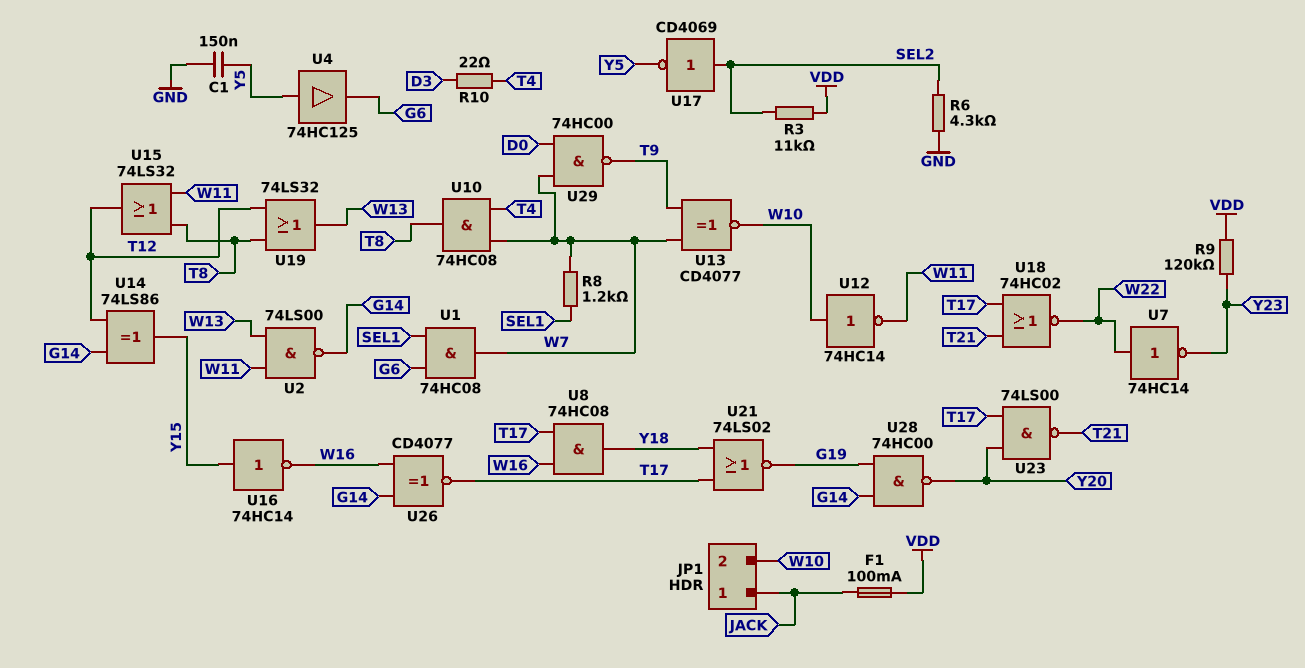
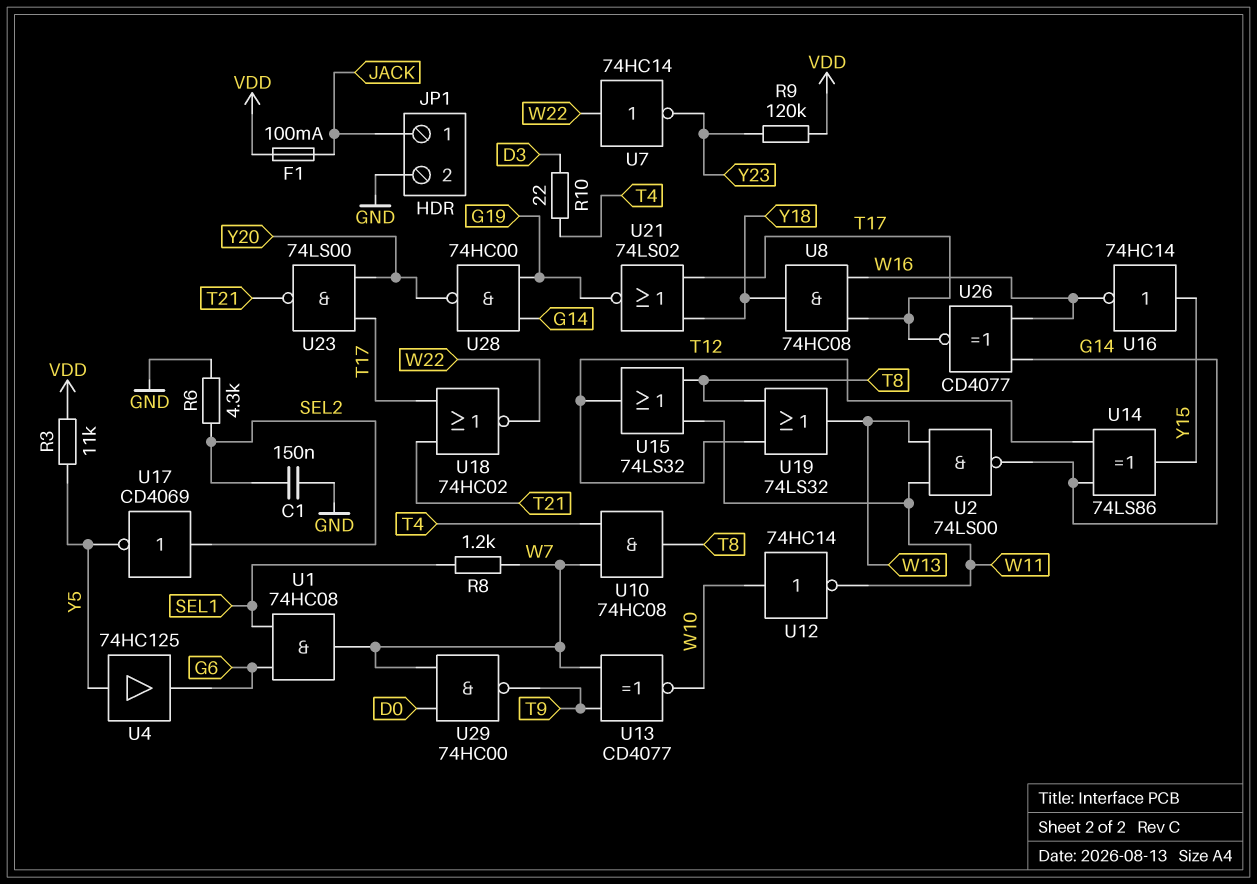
C1: 150nF (GND, Y5) -> 150nF (GND, SEL2)
JP1 pin 2: W10 -> GND
R3: 11k (SEL2, VDD) -> 11k (VDD, Y5)

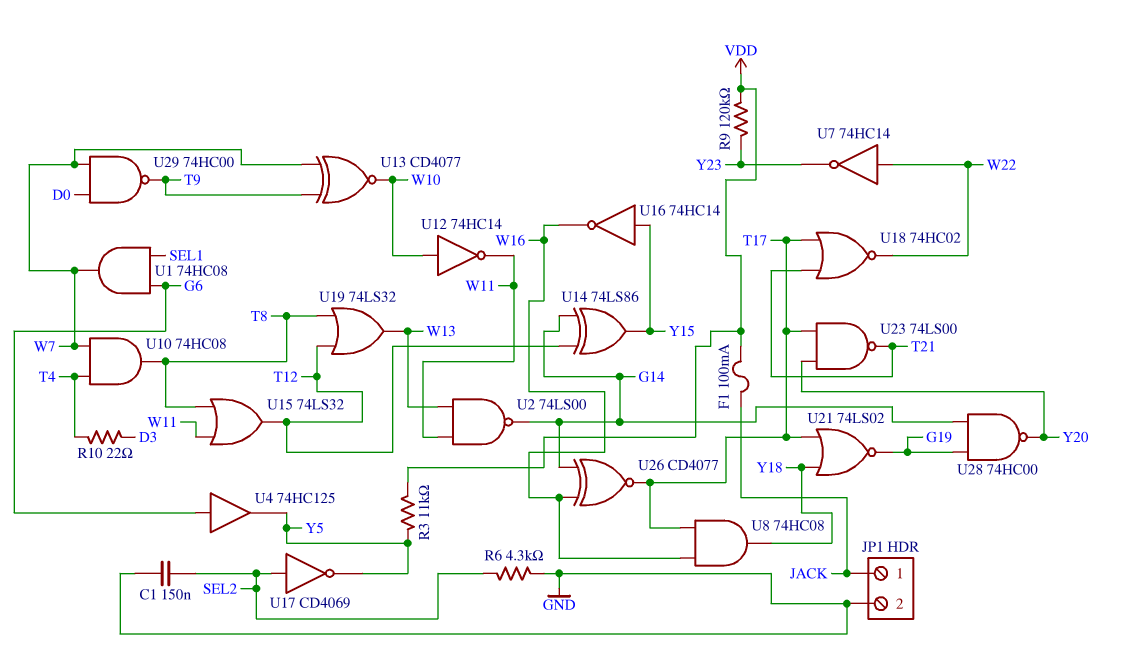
R8: 1.2k (SEL1, W7) -> none
U4: buffer 74HC125 (in Y5, out G6) -> buffer 74HC125 (in G6, out Y5)

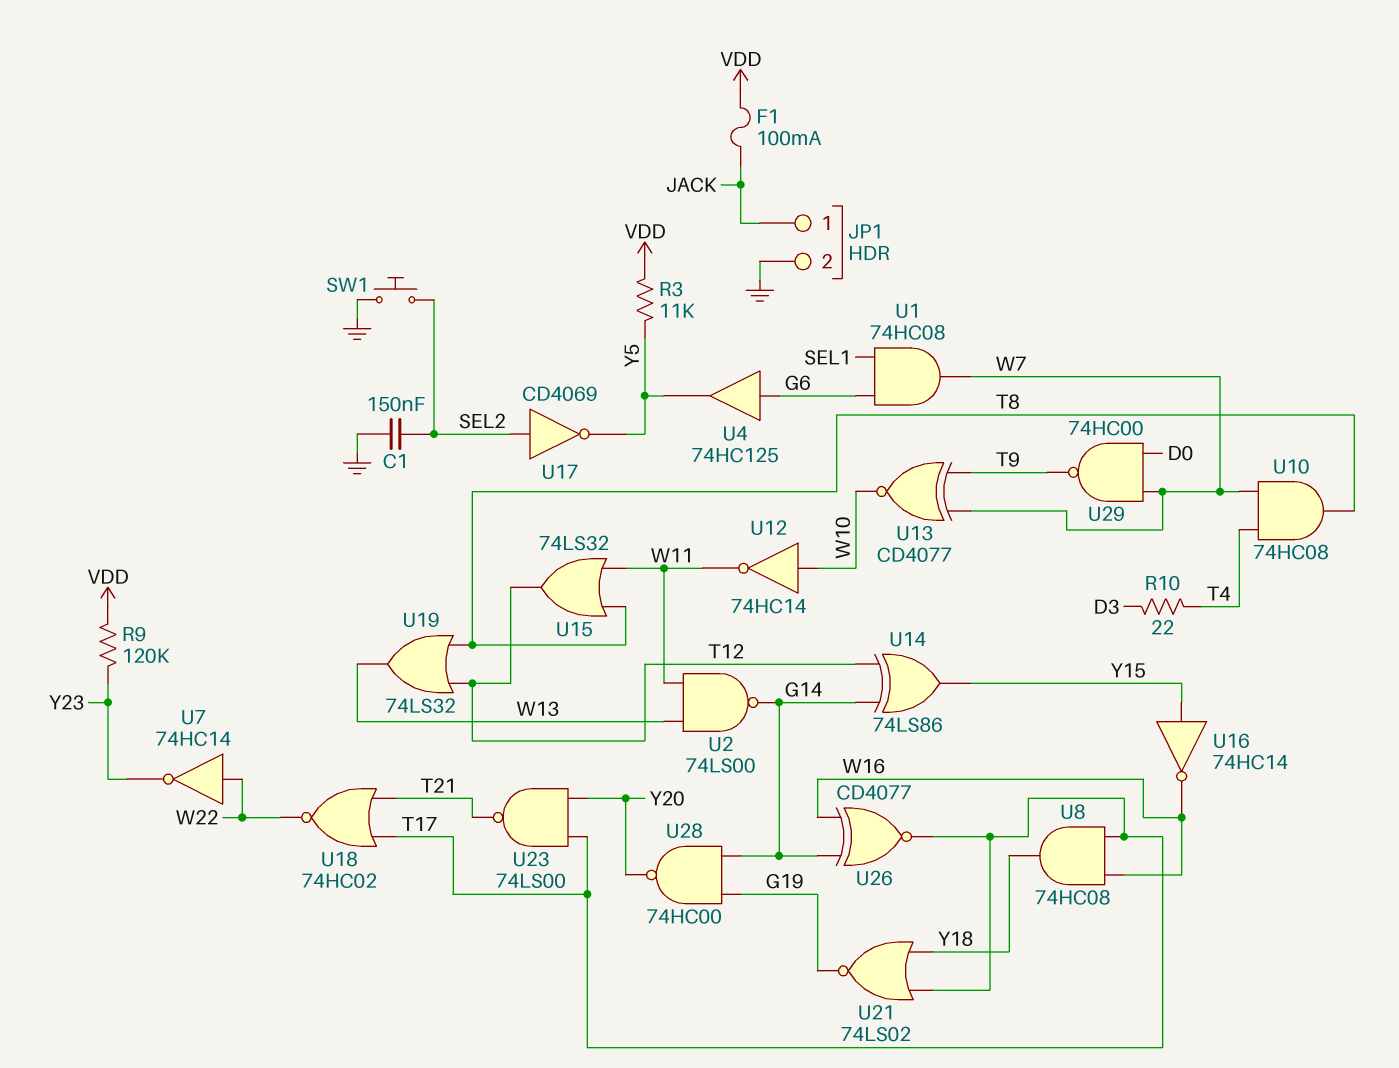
R6: 4.3k (GND, SEL2) -> none
SW1: none -> button (GND, SEL2)

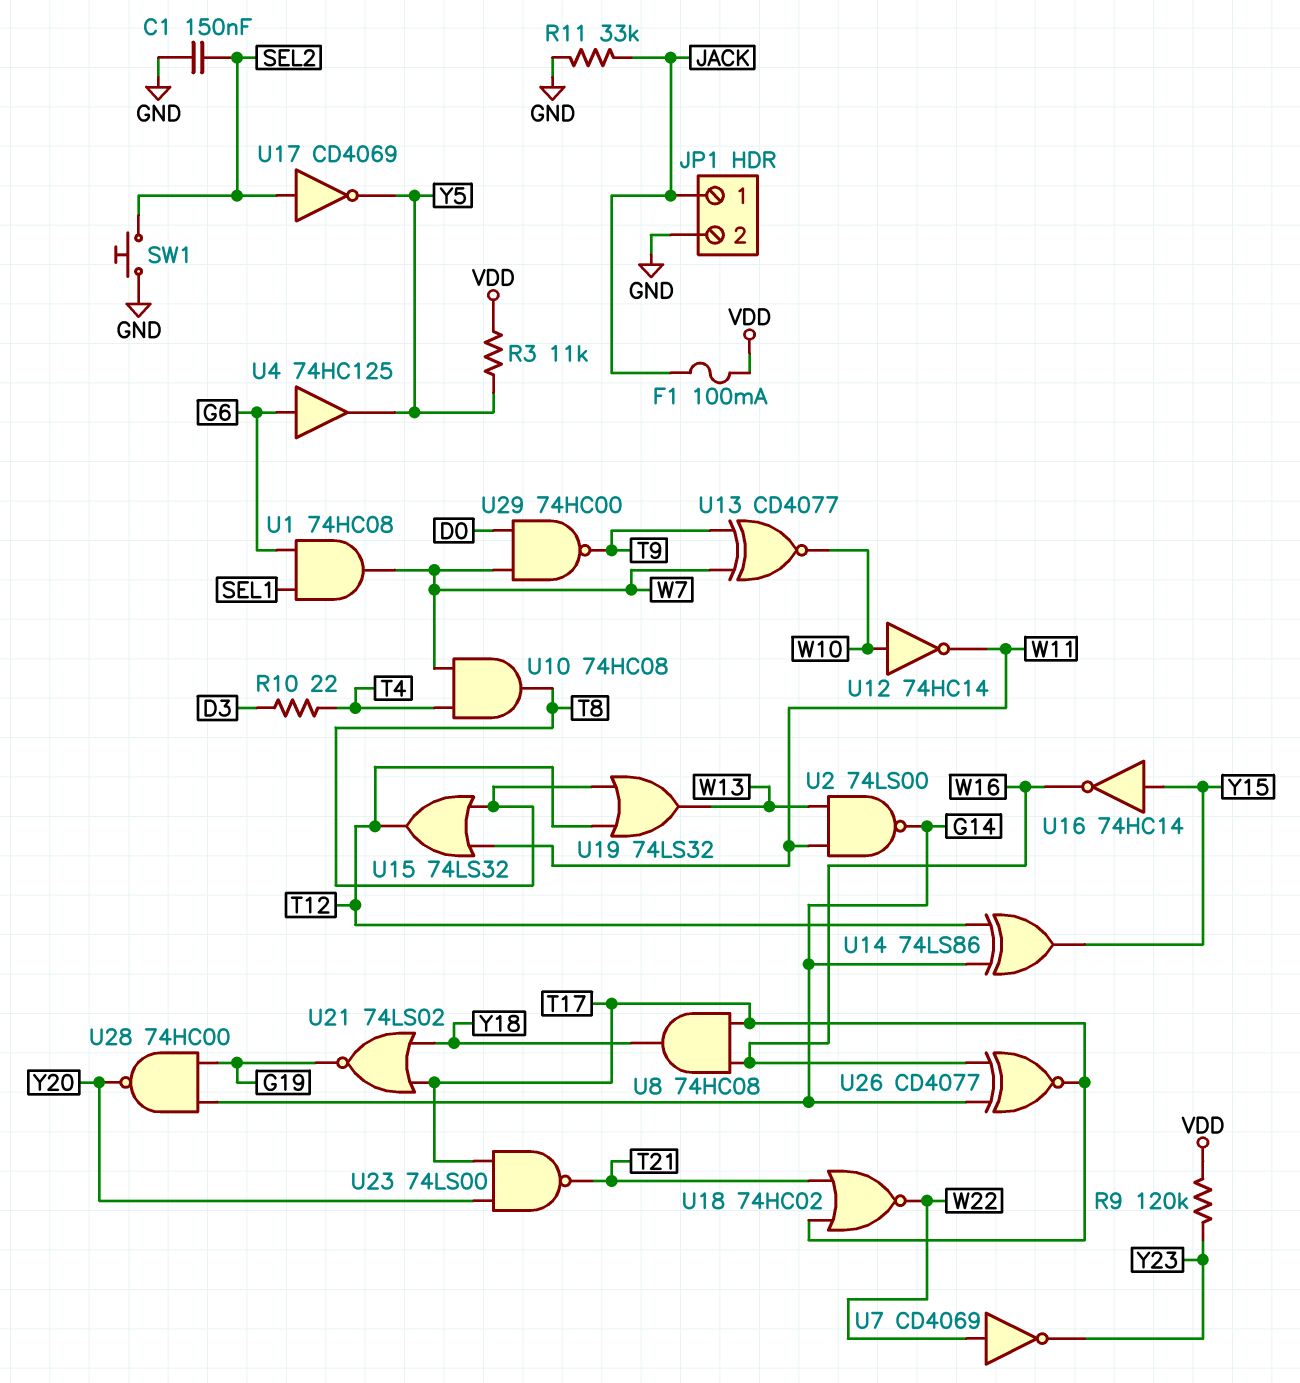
R11: none -> 33k (GND, JACK)
U7: NOT 74HC14 (in W22, out Y23) -> NOT CD4069 (in W22, out Y23)

